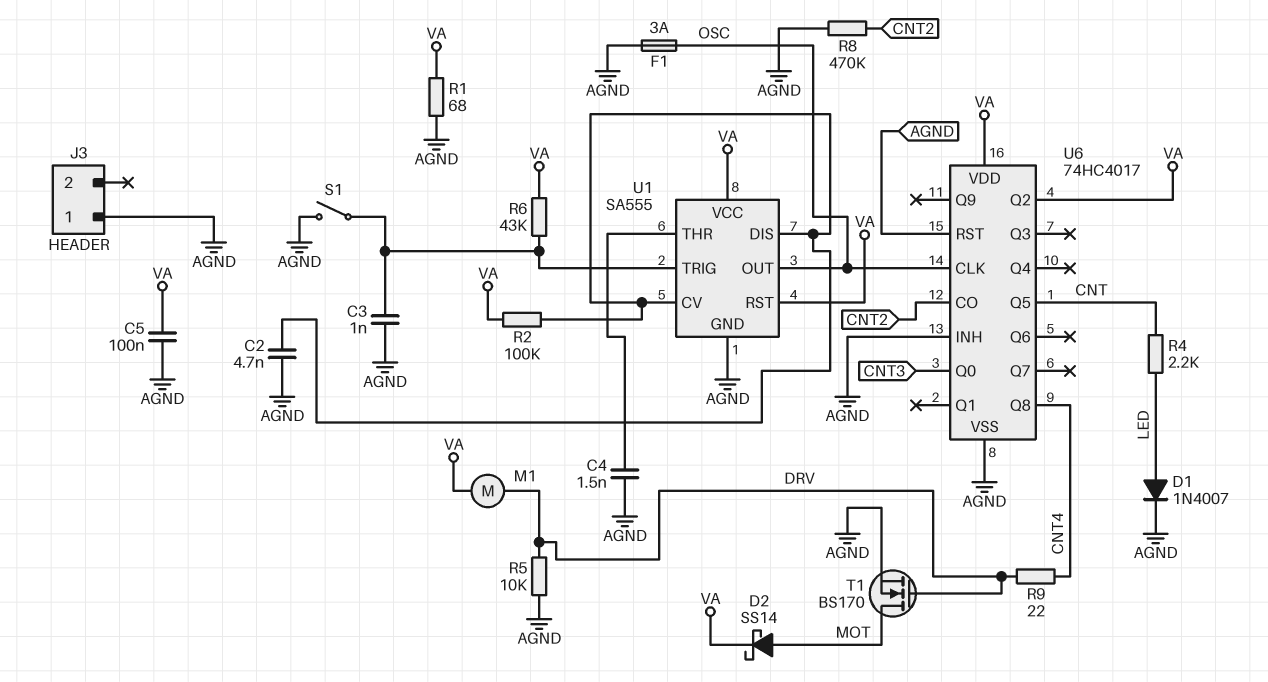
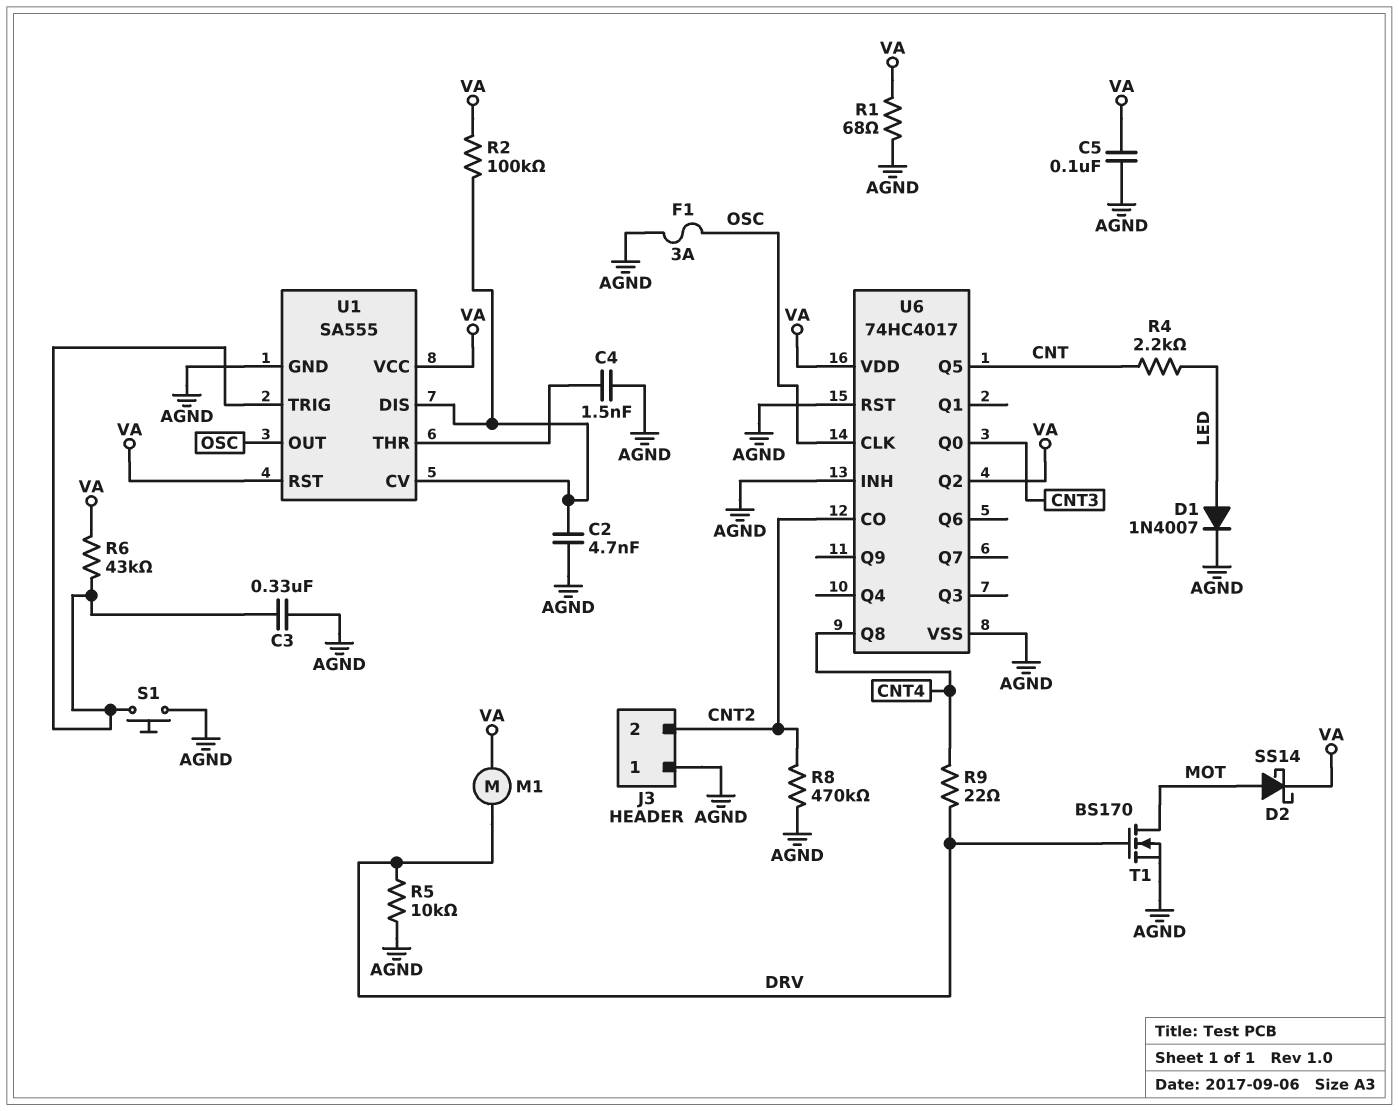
C3: 1nF (AGND, U1/TRIG) -> 330nF (AGND, U1/TRIG)
J3 pin 2: none -> CNT2
S1: switch (AGND, U1/TRIG) -> button (AGND, U1/TRIG)

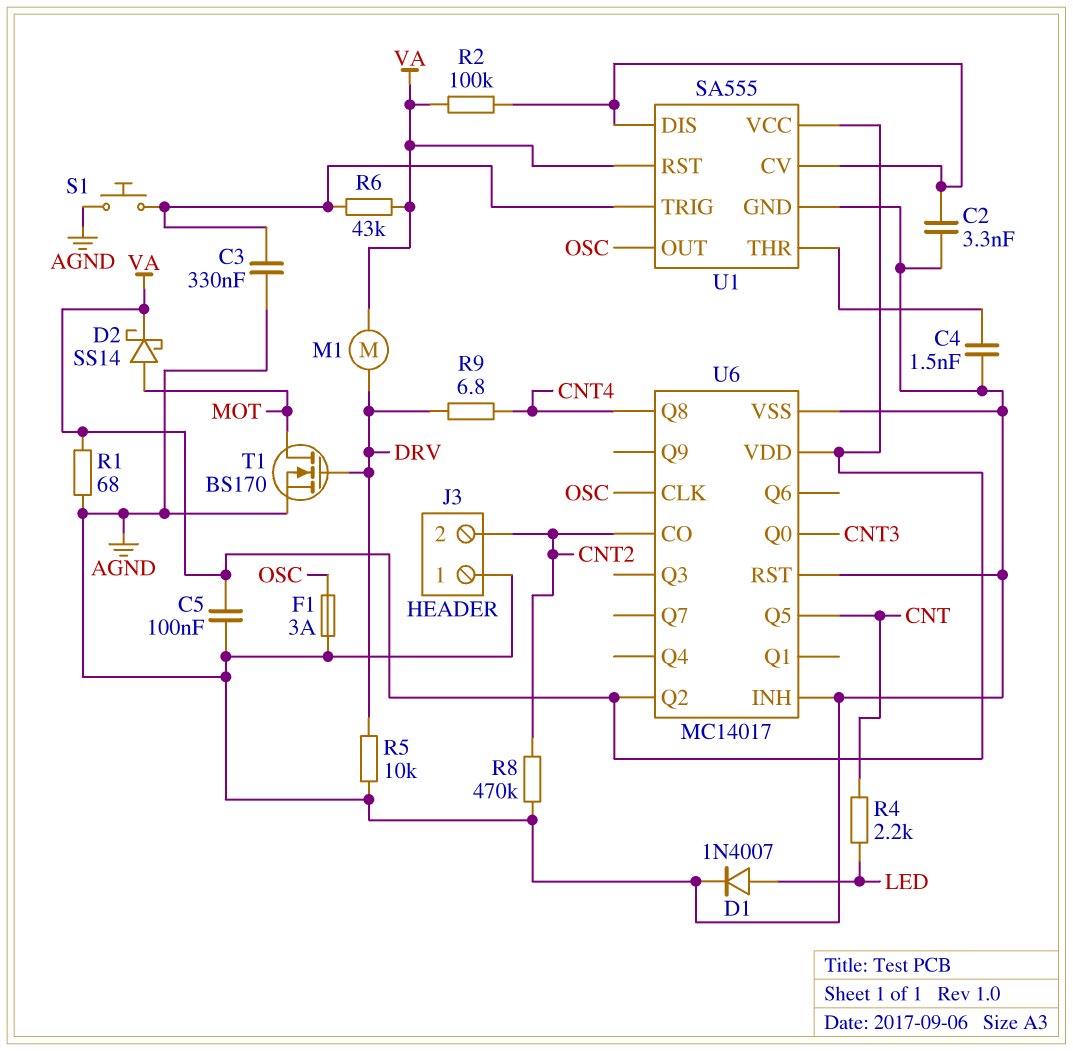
C2: 4.7nF (AGND, U1/CV) -> 3.3nF (AGND, U1/CV)
R9: 22 (CNT4, DRV) -> 6.8 (CNT4, DRV)
U6: 74HC4017 -> MC14017

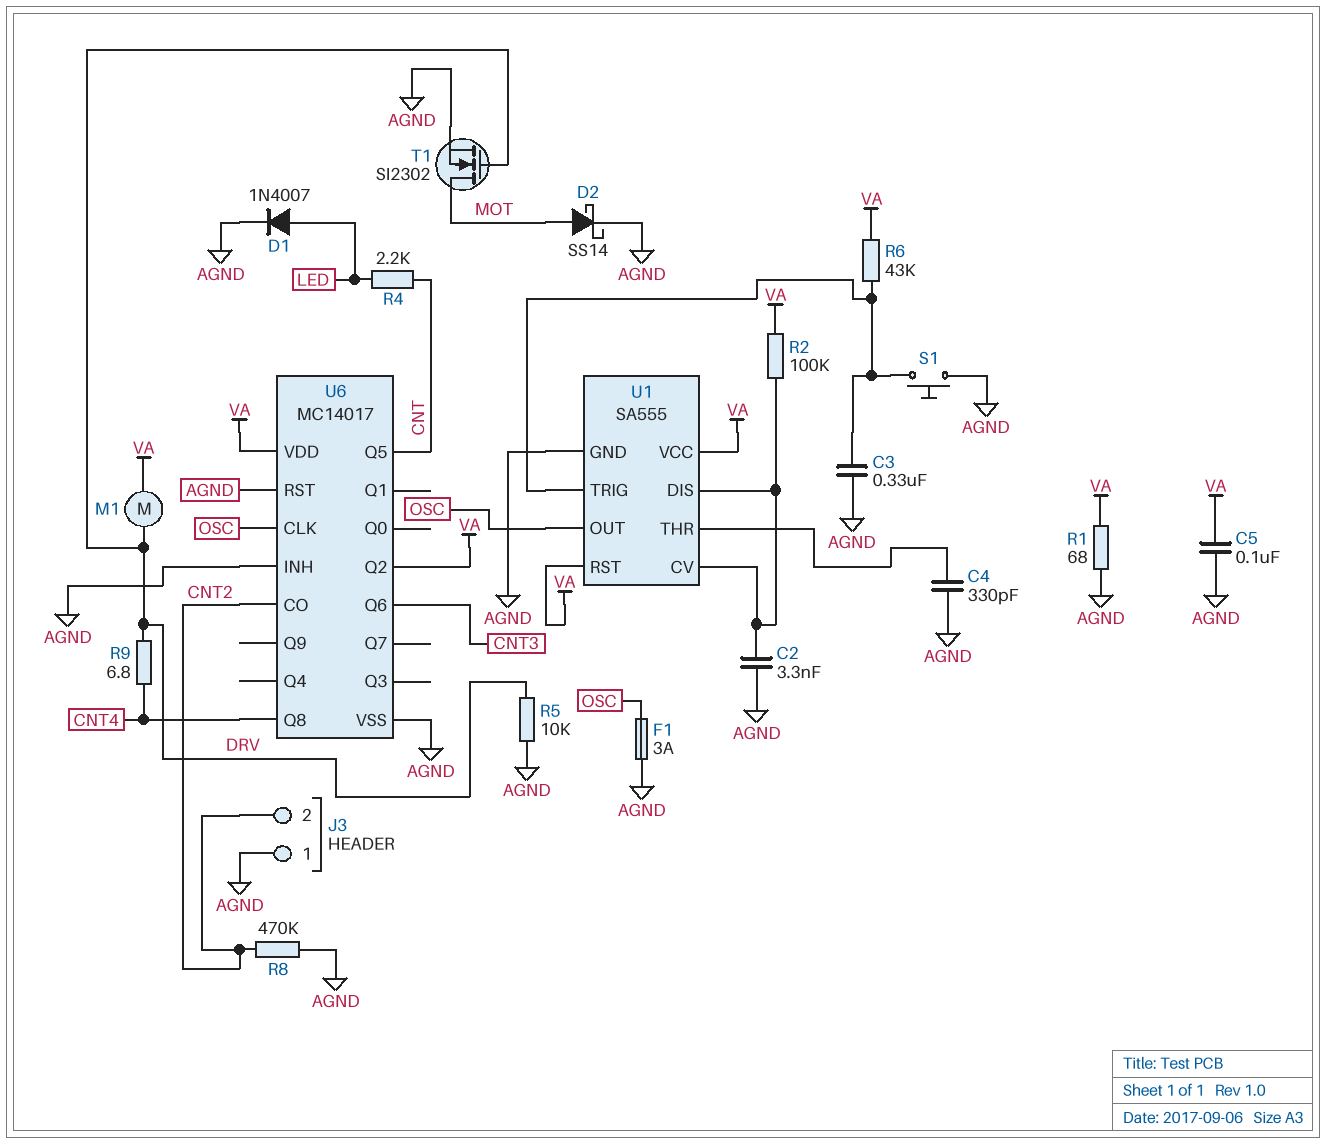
C4: 1.5nF (AGND, U1/THR) -> 330pF (AGND, U1/THR)
D2: schottky SS14 (A MOT, K VA) -> schottky SS14 (A MOT, K AGND)
T1: NMOS BS170 (G DRV, D MOT, S AGND) -> NMOS SI2302 (G DRV, D MOT, S AGND)
U6 pin Q0: CNT3 -> none
U6 pin Q6: none -> CNT3

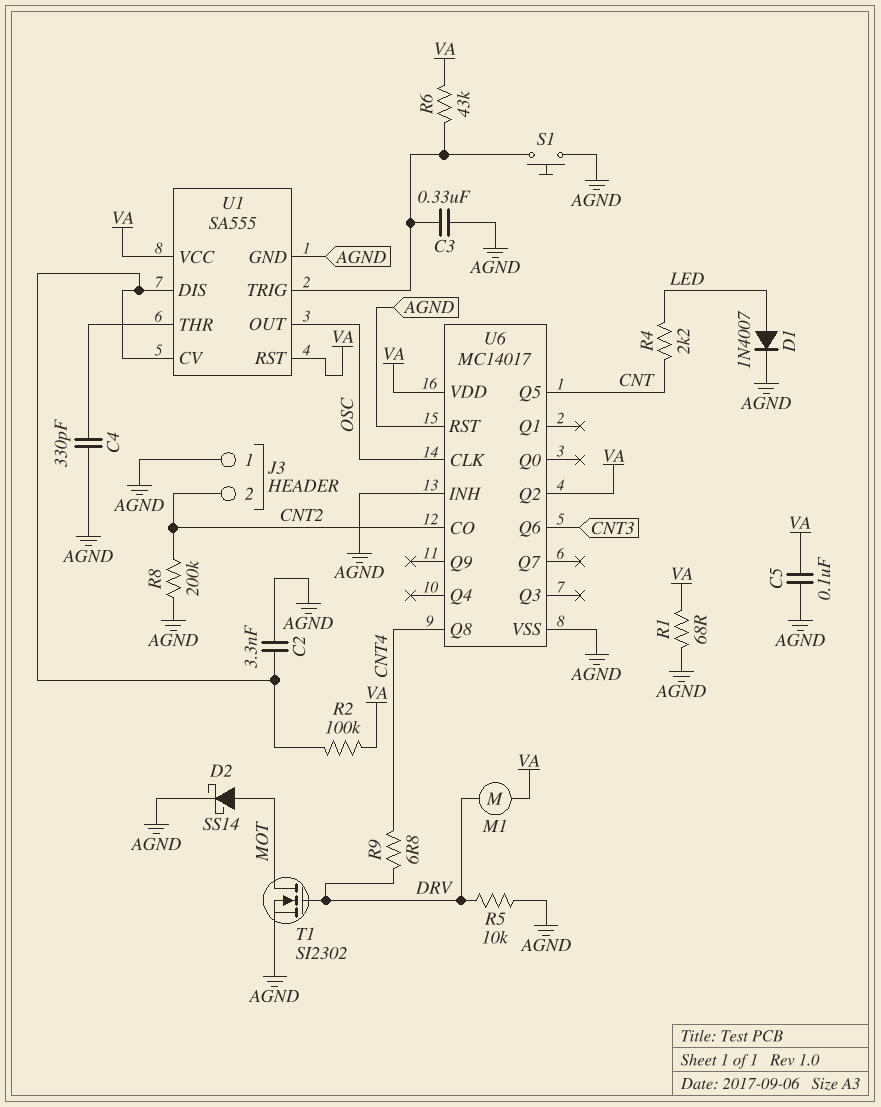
F1: 3A (AGND, OSC) -> none
R8: 470k (AGND, CNT2) -> 200k (AGND, CNT2)

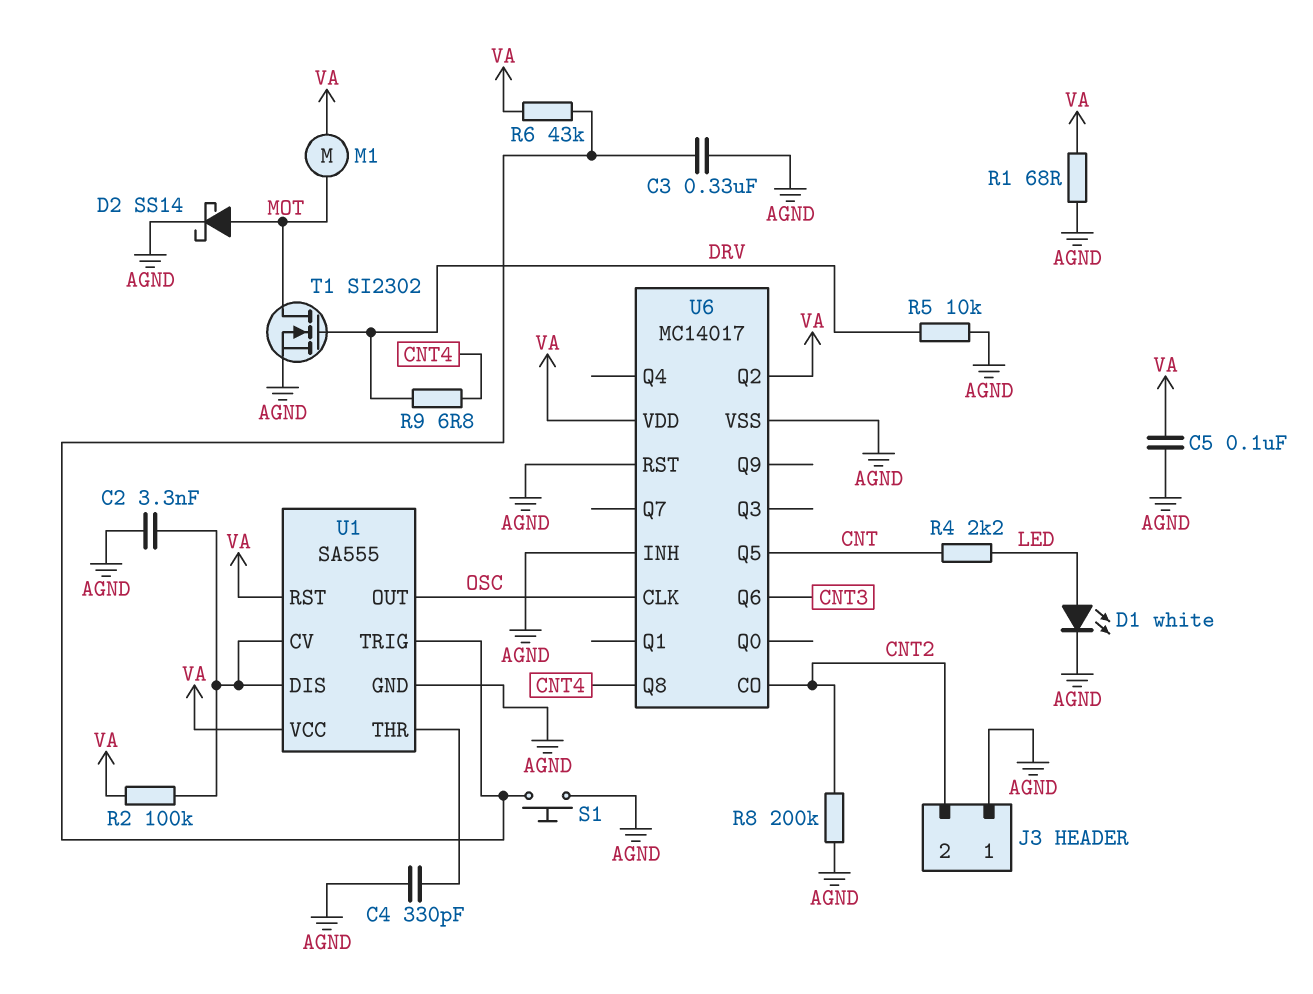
D1: diode 1N4007 (A LED, K AGND) -> LED white (A LED, K AGND)
M1: motor (DRV, VA) -> motor (MOT, VA)

